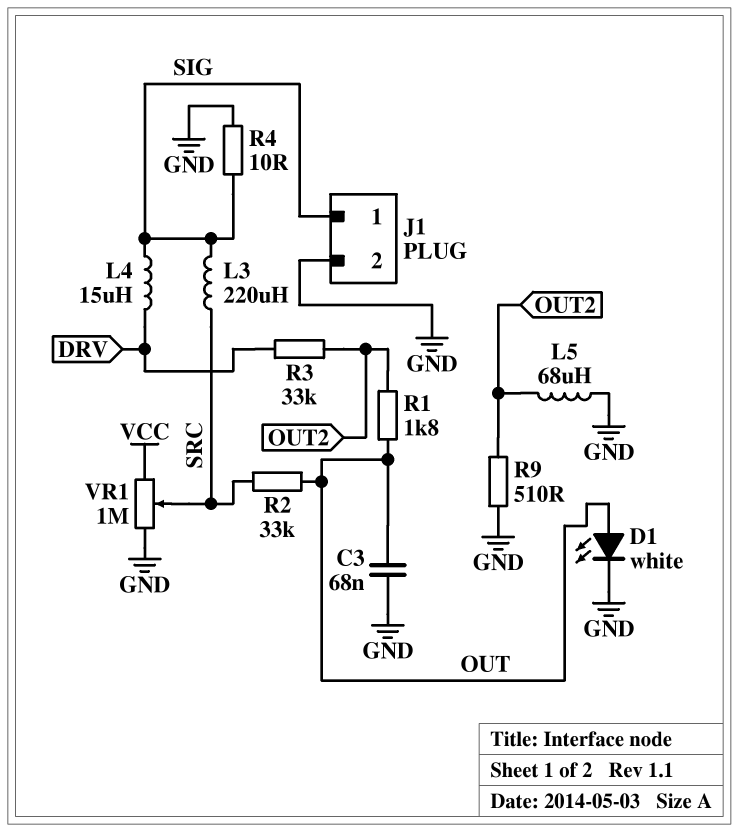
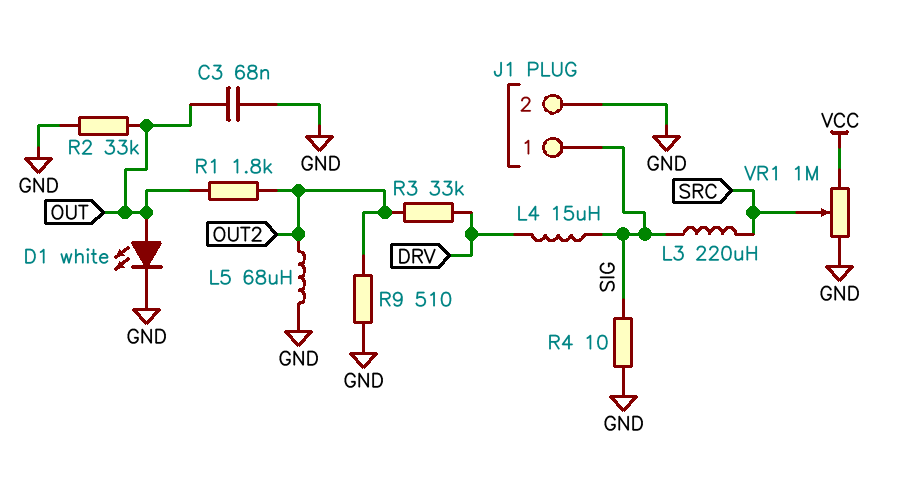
R2: 33k (OUT, SRC) -> 33k (GND, OUT)

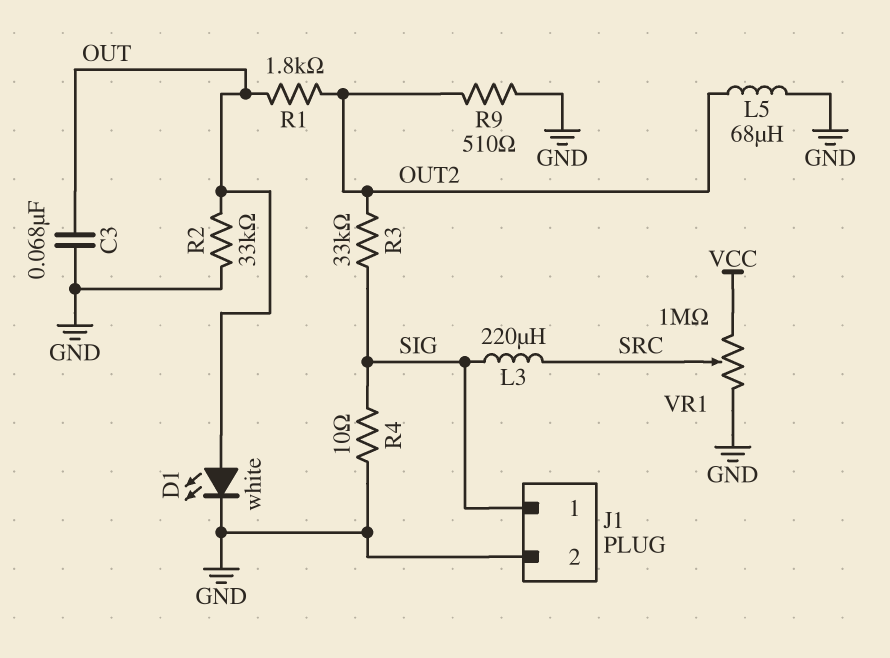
L4: 15uH (DRV, SIG) -> none
R3: 33k (DRV, OUT2) -> 33k (OUT2, SIG)

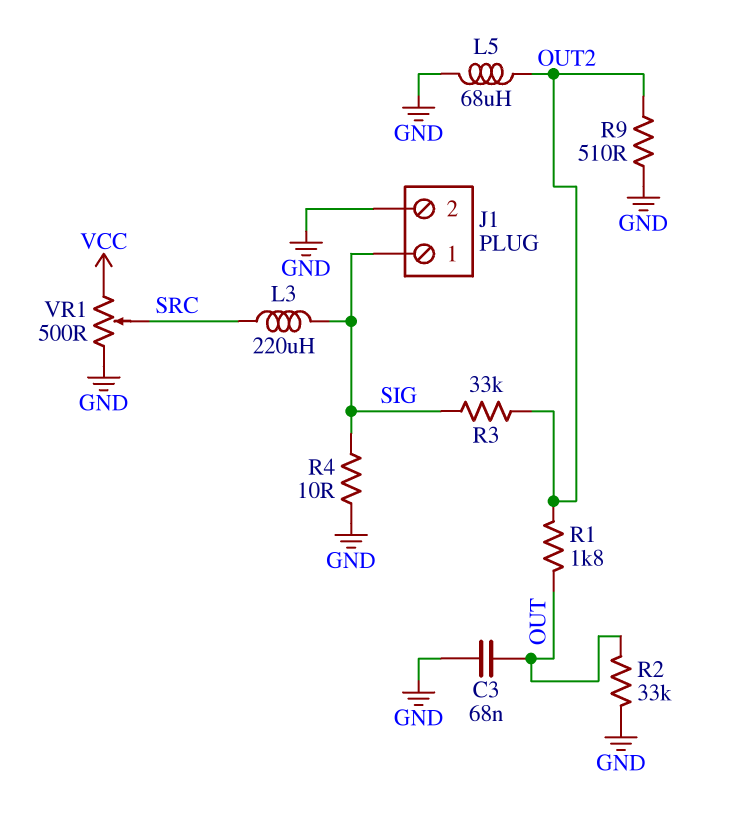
D1: LED white (A OUT, K GND) -> none
VR1: 1M (GND, VCC, wiper SRC) -> 500 (GND, VCC, wiper SRC)

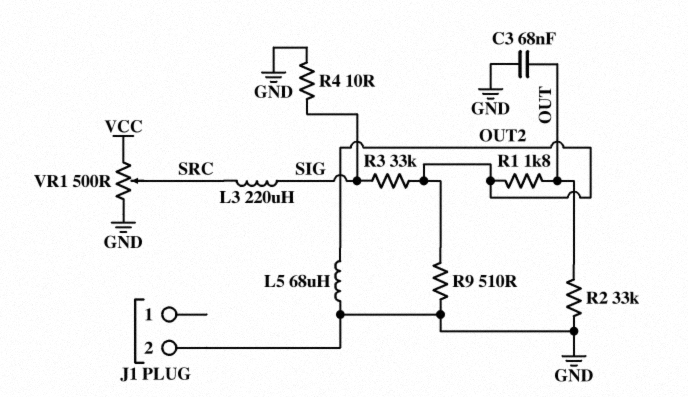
J1 pin 1: SIG -> none

